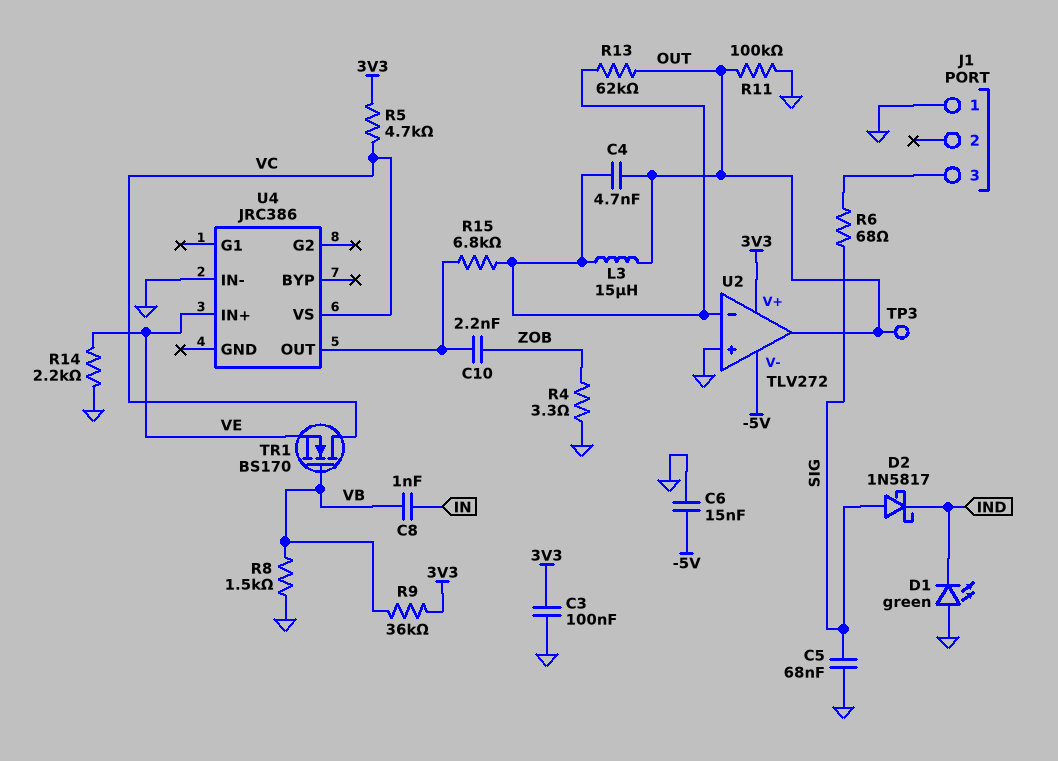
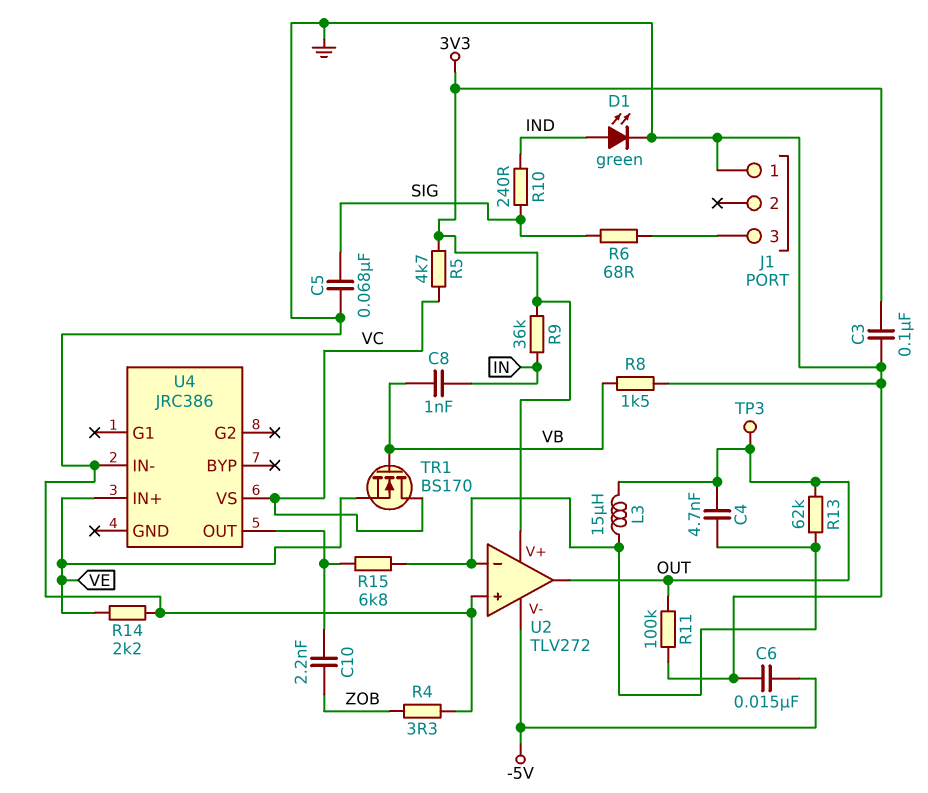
D1: LED green (A GND, K IND) -> LED green (A IND, K GND)
D2: schottky 1N5817 (A SIG, K IND) -> none
R9: 36k (3V3, VB) -> 36k (3V3, IN)
R10: none -> 240 (IND, SIG)

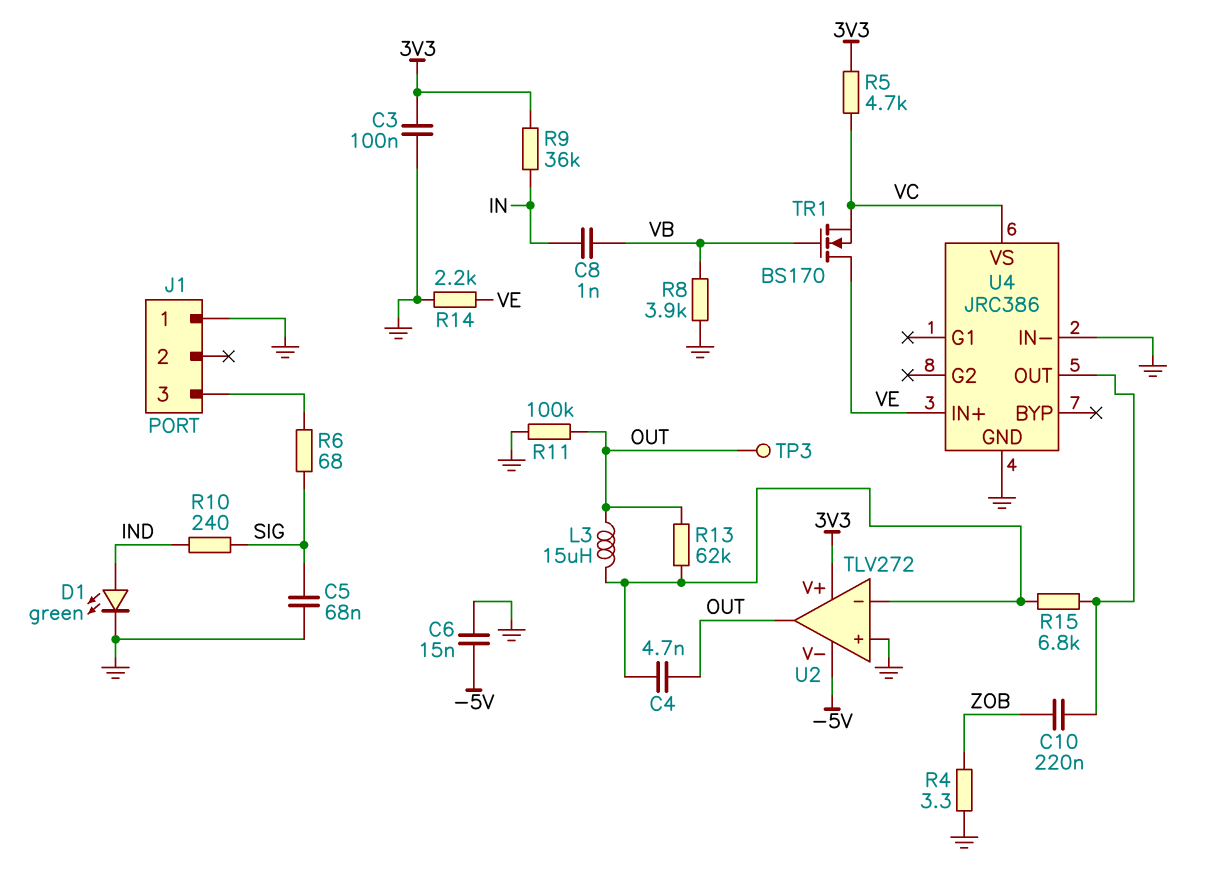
C10: 2.2nF (U4/OUT, ZOB) -> 220nF (U4/OUT, ZOB)
R8: 1.5k (GND, VB) -> 3.9k (GND, VB)
TR1: NMOS BS170 (G VB, D VC, S VE) -> NMOS BS170 (G VB, D VE, S VC)
U4 pin GND: none -> GND

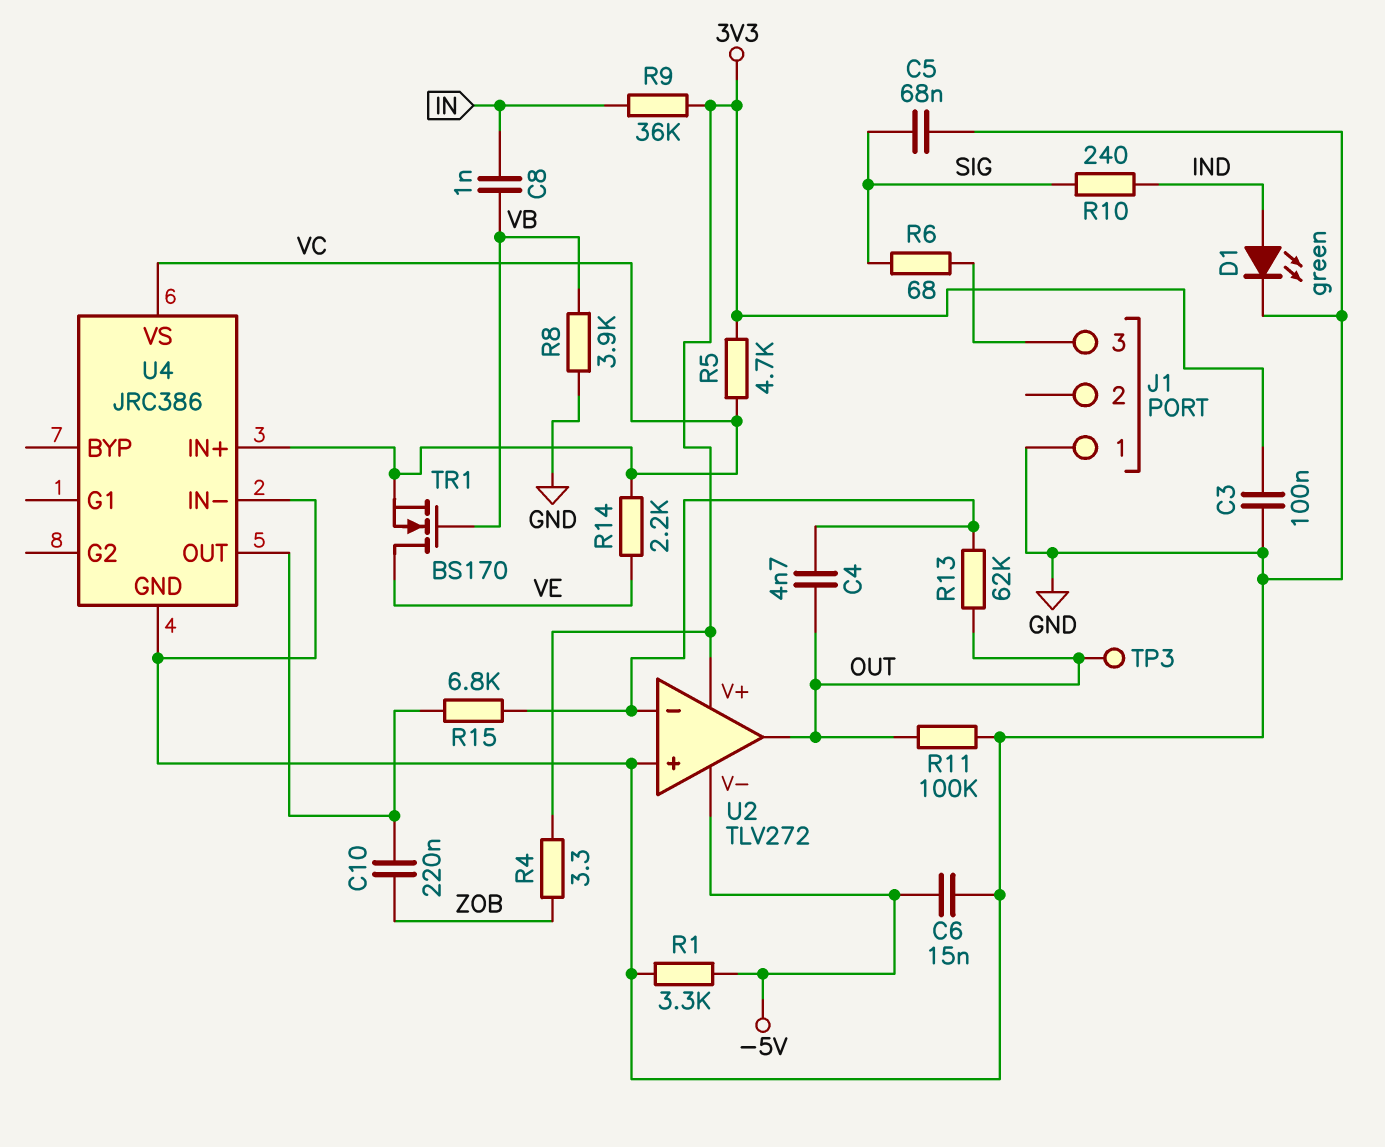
L3: 15uH (OUT, U2/in-) -> none
R1: none -> 3.3k (-5V, GND)
R4: 3.3 (GND, ZOB) -> 3.3 (3V3, ZOB)
R14: 2.2k (GND, VE) -> 2.2k (VC, VE)
U4 pin IN+: VE -> VC

